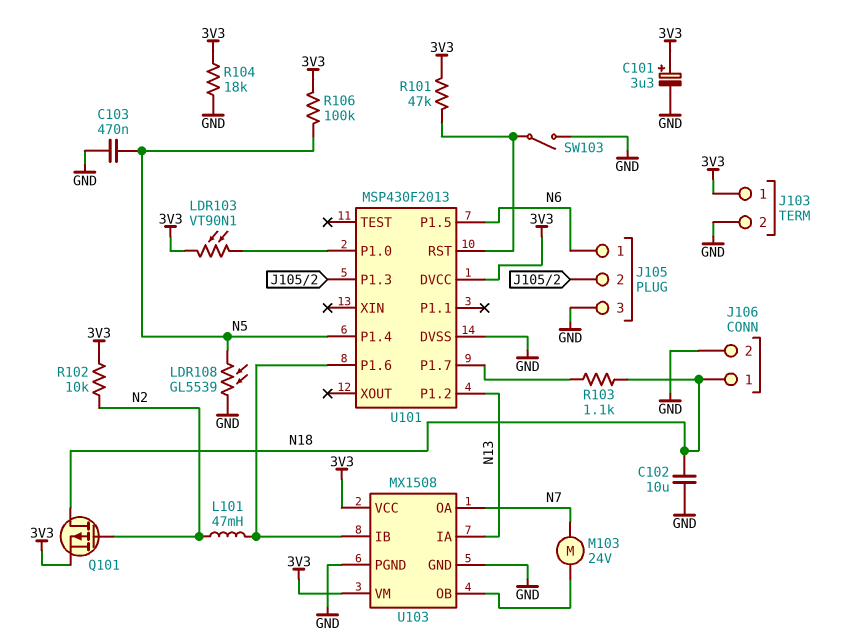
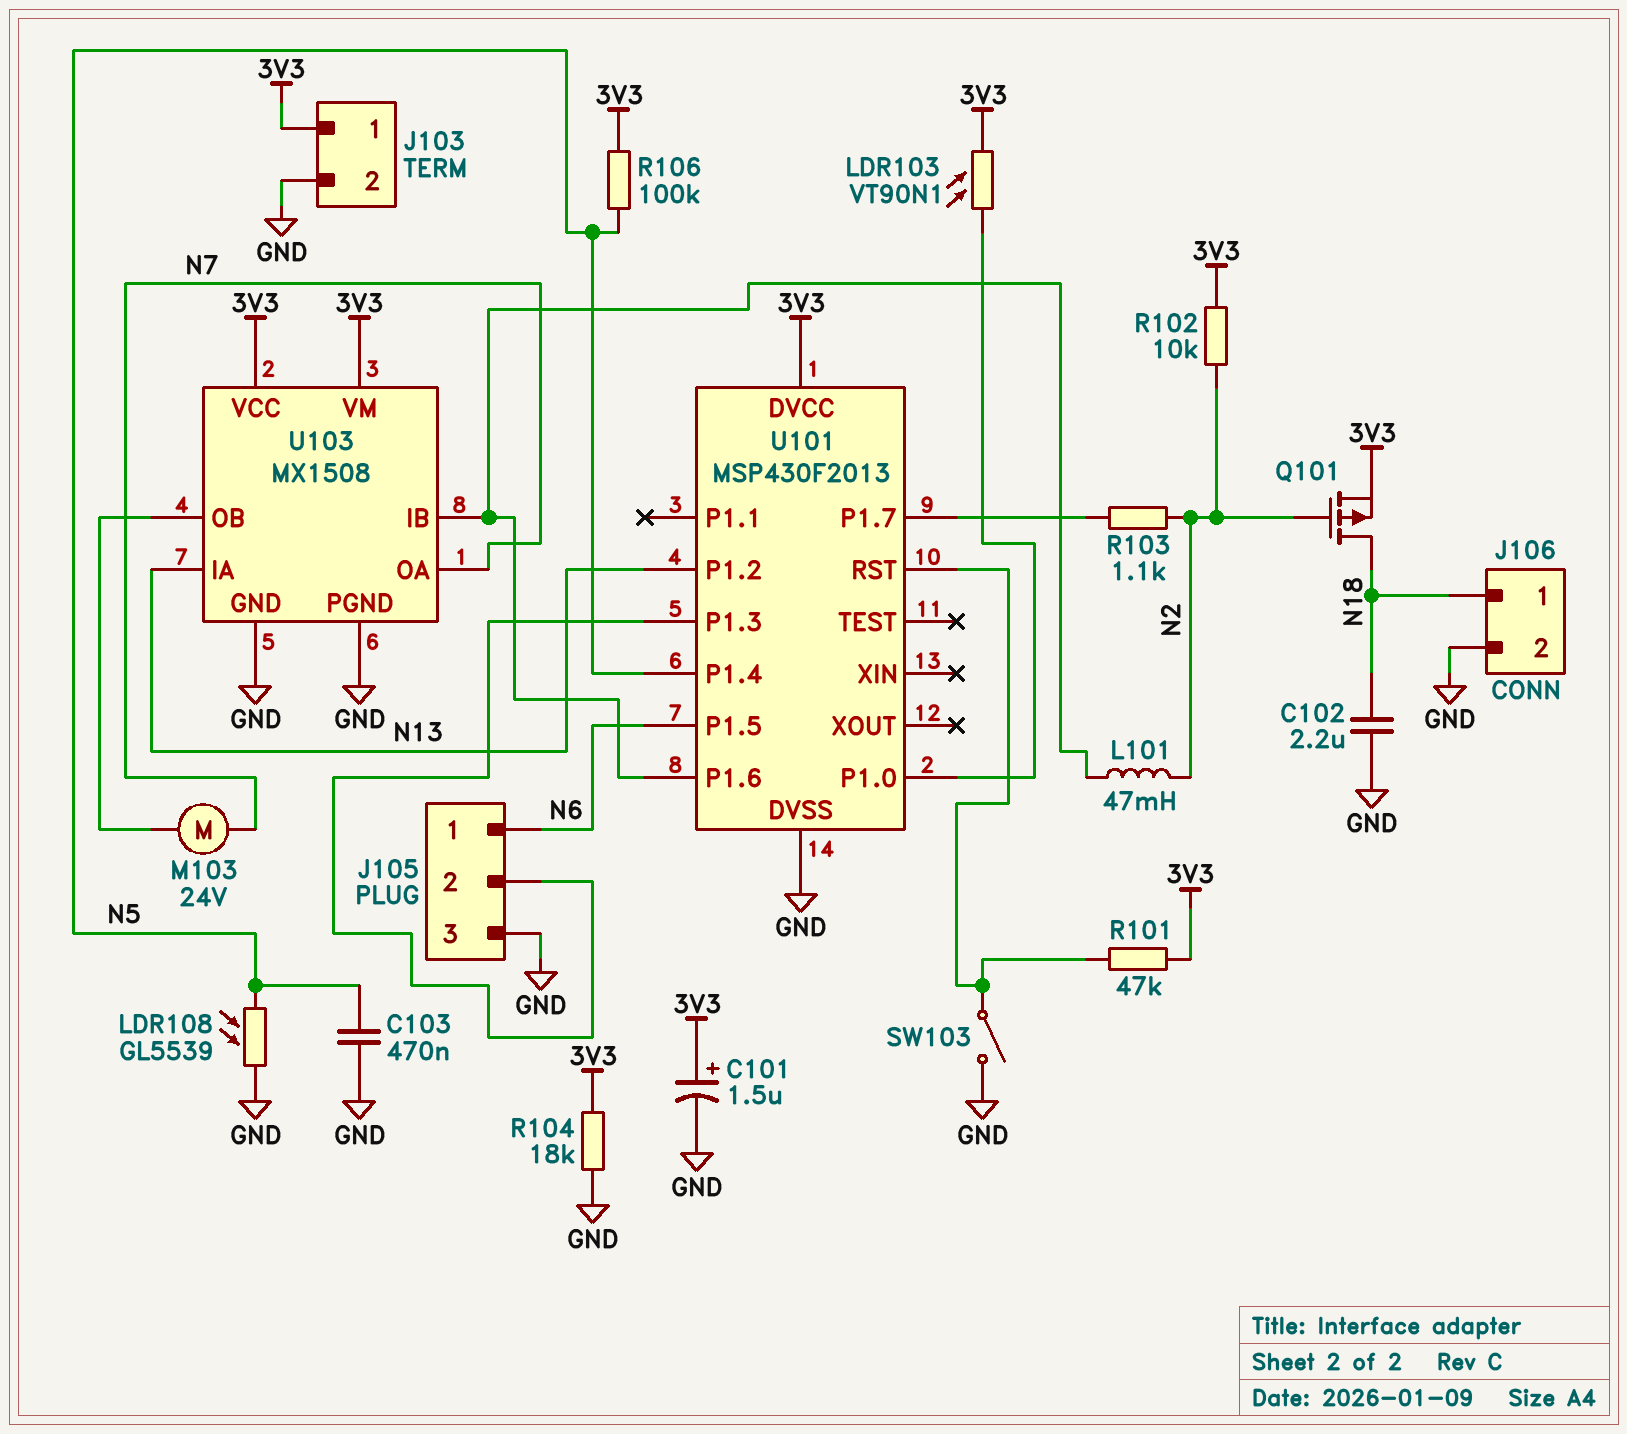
C101: 3.3uF (plus 3V3, minus GND) -> 1.5uF (plus 3V3, minus GND)
C102: 10uF (GND, N18) -> 2.2uF (GND, N18)
R103: 1.1k (N18, U101/P1.7) -> 1.1k (N2, U101/P1.7)

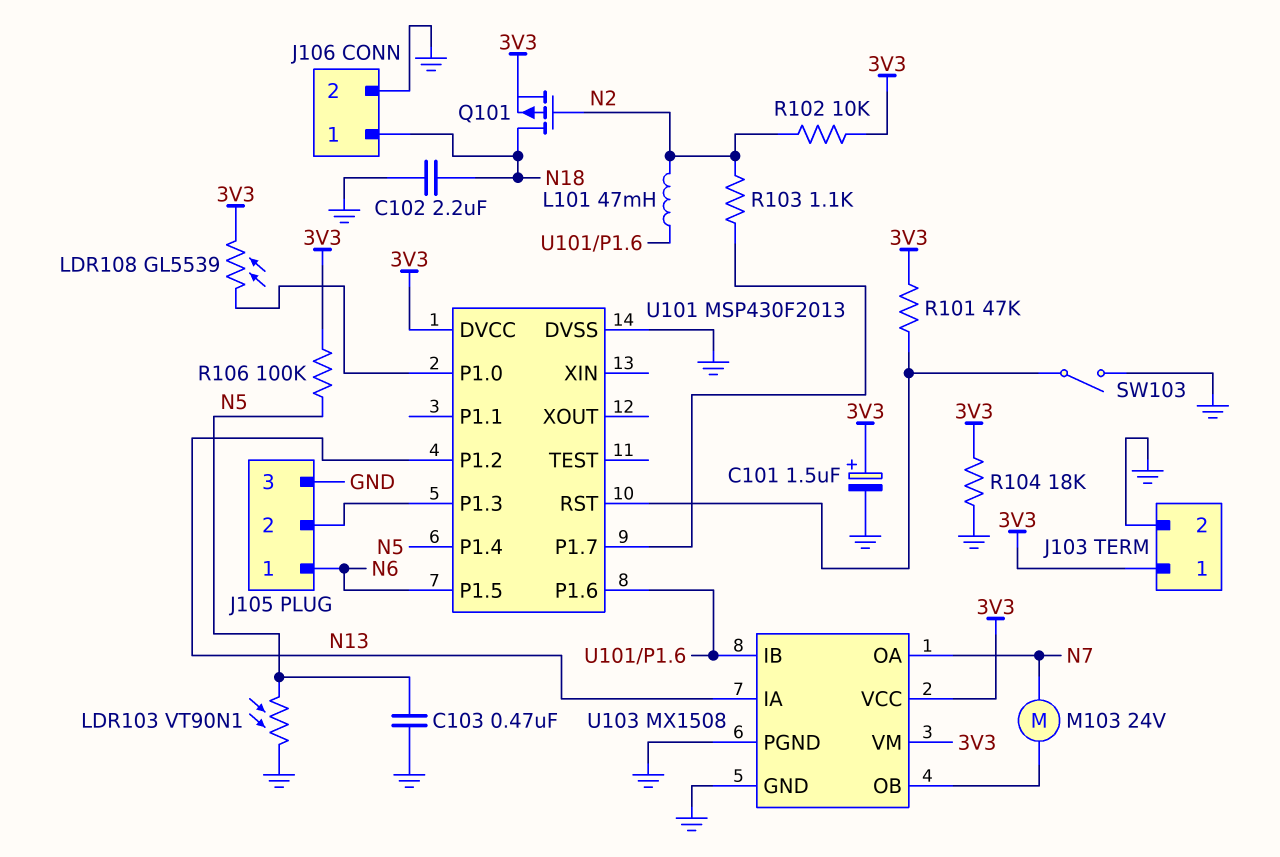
LDR103: VT90N1 (3V3, U101/P1.0) -> VT90N1 (GND, N5)
LDR108: GL5539 (GND, N5) -> GL5539 (3V3, U101/P1.0)

